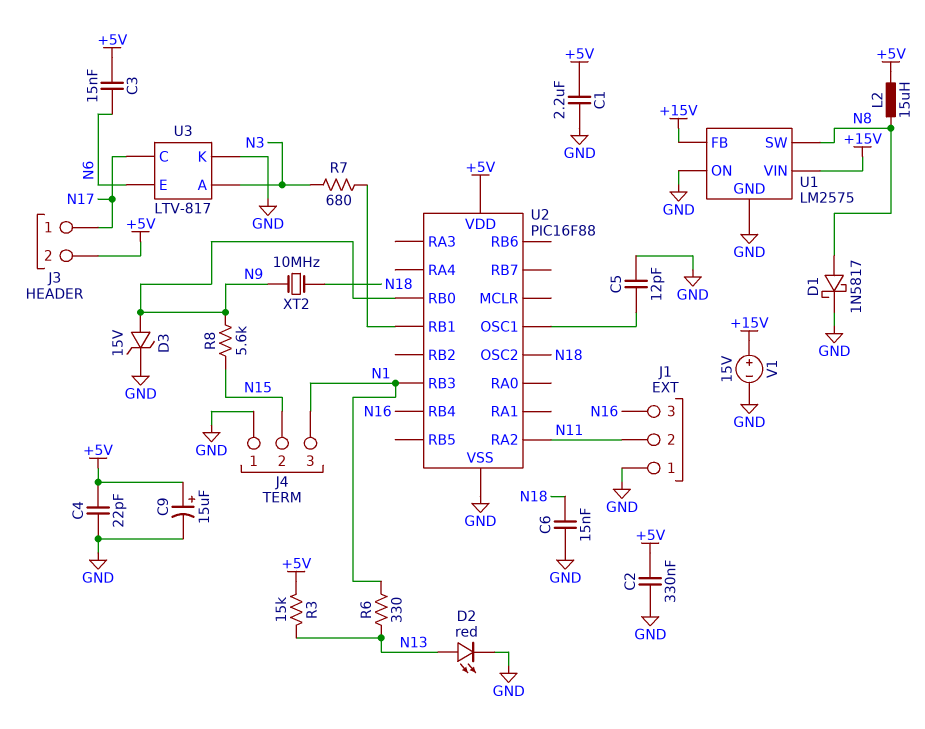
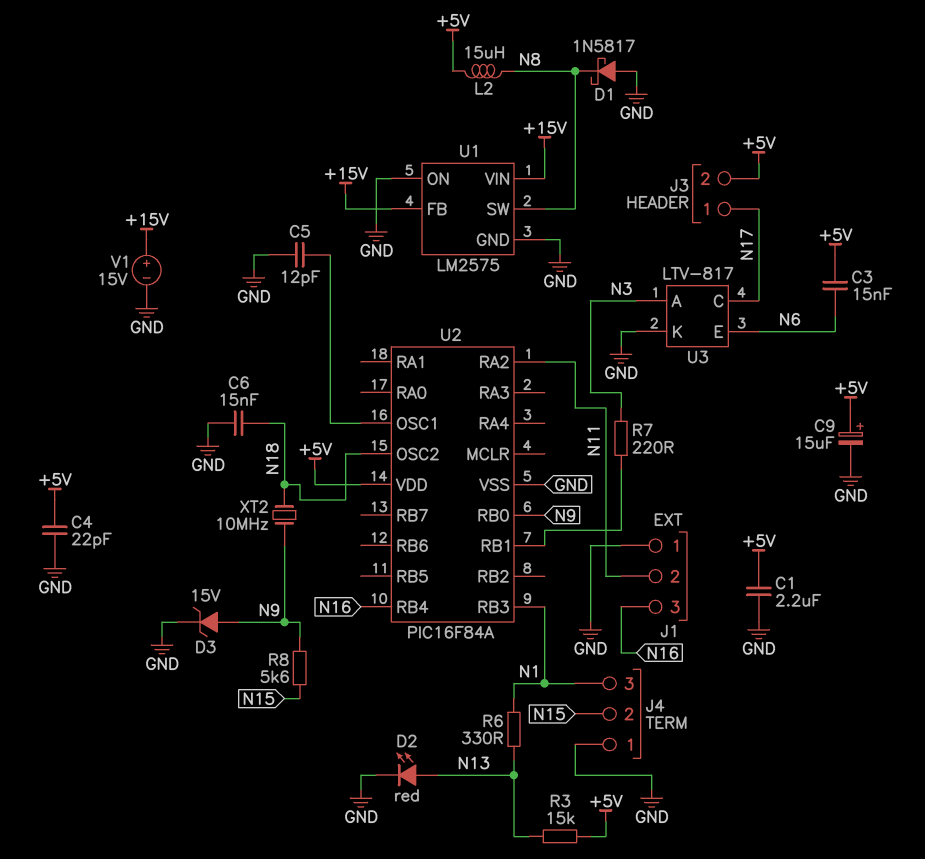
C2: 330nF (+5V, GND) -> none
D1: schottky 1N5817 (A N8, K GND) -> schottky 1N5817 (A GND, K N8)
R7: 680 (N3, U2/RB1) -> 220 (N3, U2/RB1)
U2: PIC16F88 -> PIC16F84A

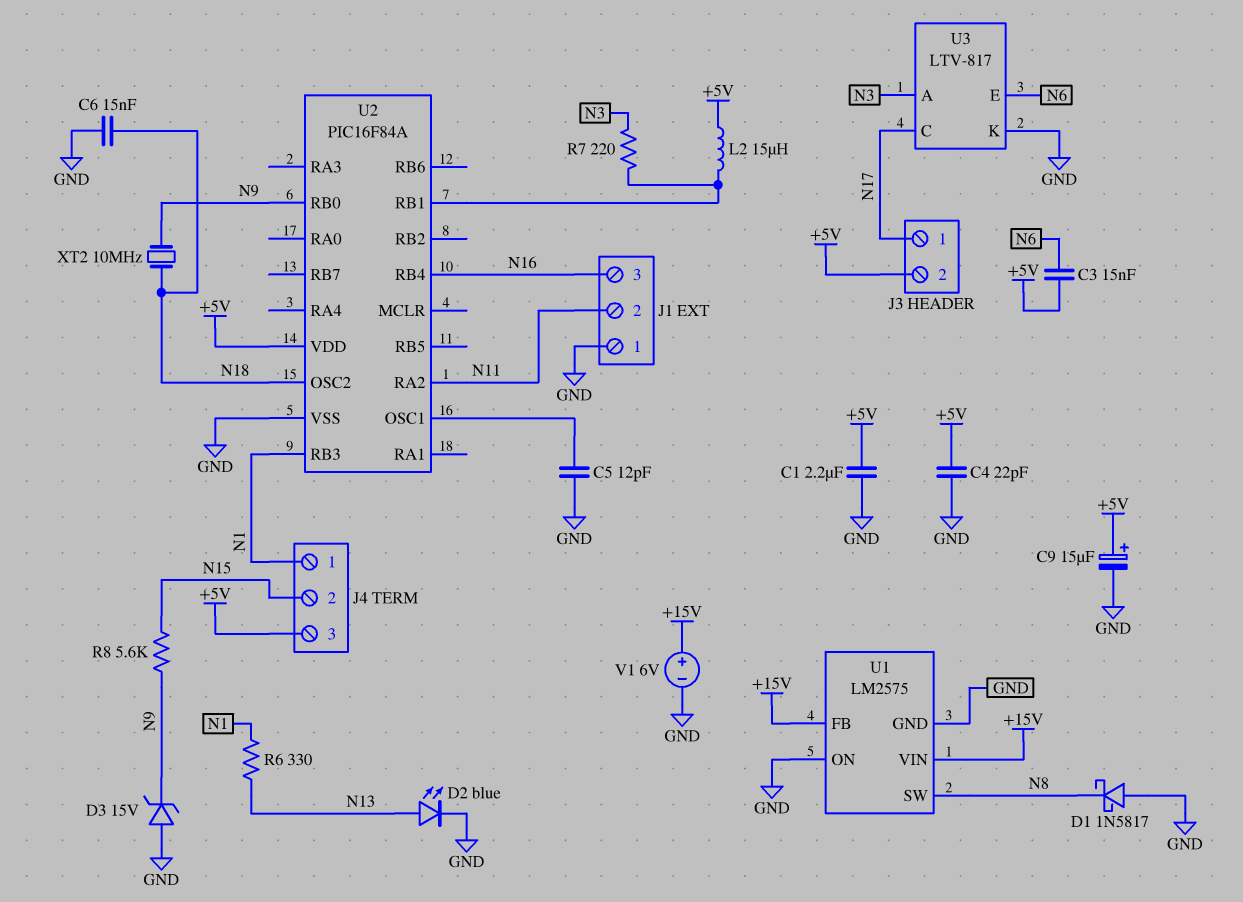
D2: LED red (A N13, K GND) -> LED blue (A N13, K GND)
D3: zener 15V (A N9, K GND) -> zener 15V (A GND, K N9)
J4 pin 1: GND -> N1
J4 pin 3: N1 -> +5V
L2: 15uH (+5V, N8) -> 15uH (+5V, U2/RB1)
R3: 15k (+5V, N13) -> none
V1: 15V (plus +15V, minus GND) -> 6V (plus +15V, minus GND)

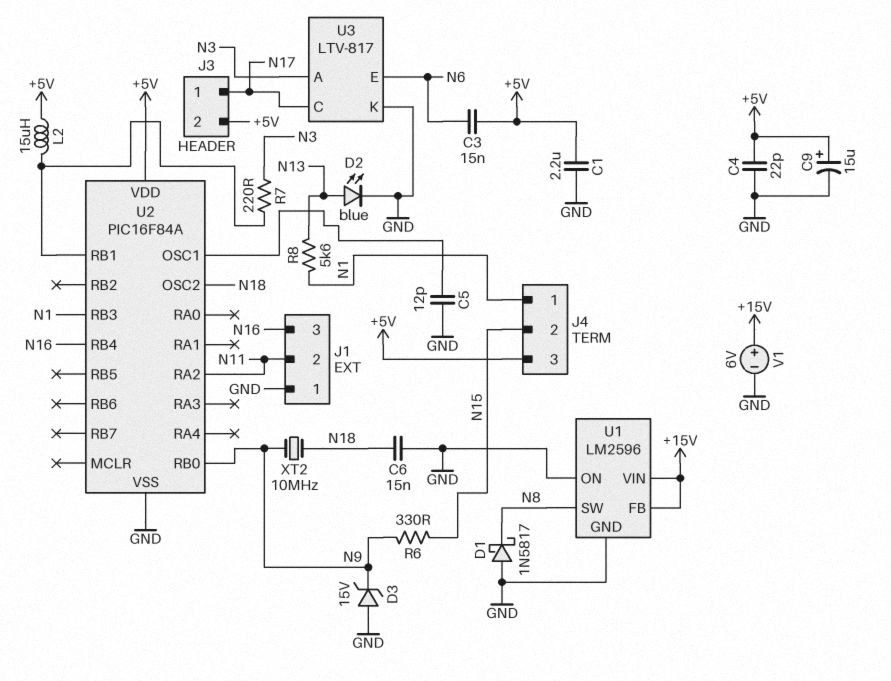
R6: 330 (N1, N13) -> 330 (N9, N15)
R8: 5.6k (N9, N15) -> 5.6k (N1, N13)
U1: LM2575 -> LM2596

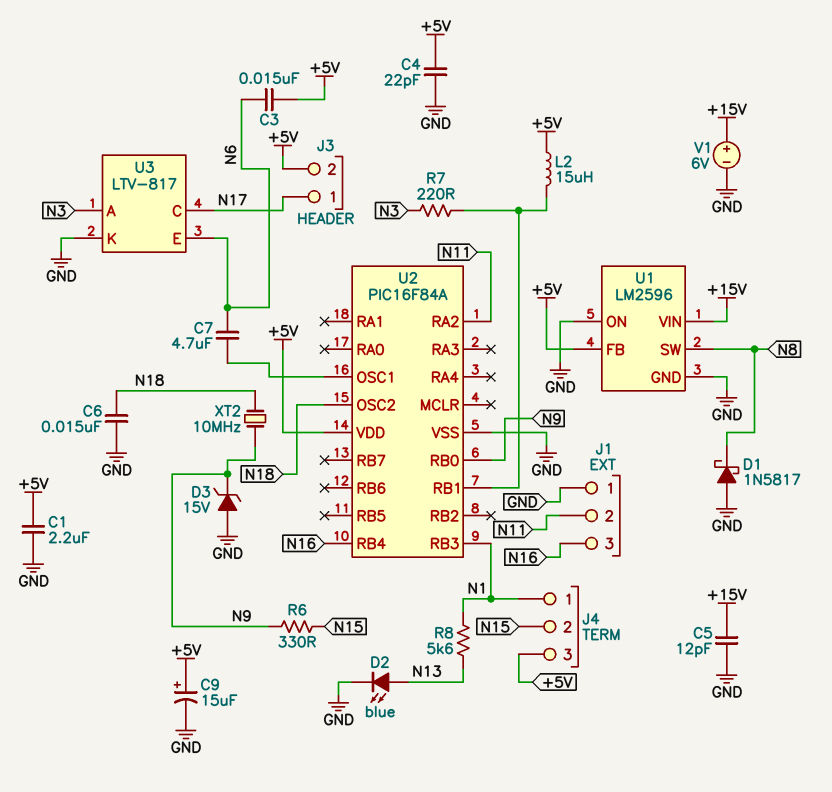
C5: 12pF (GND, U2/OSC1) -> 12pF (+15V, GND)
C7: none -> 4.7uF (N6, U2/OSC1)
U1 pin FB: +15V -> +5V

